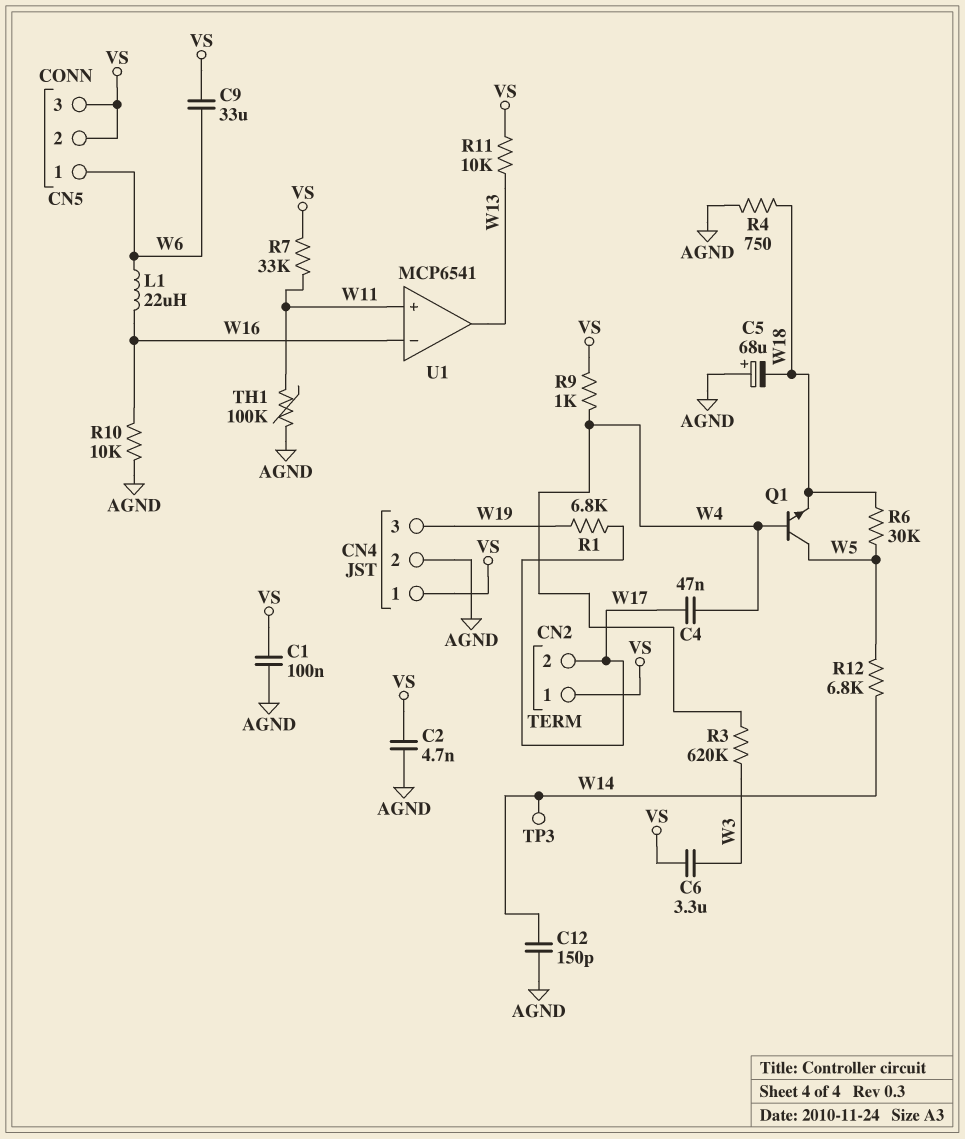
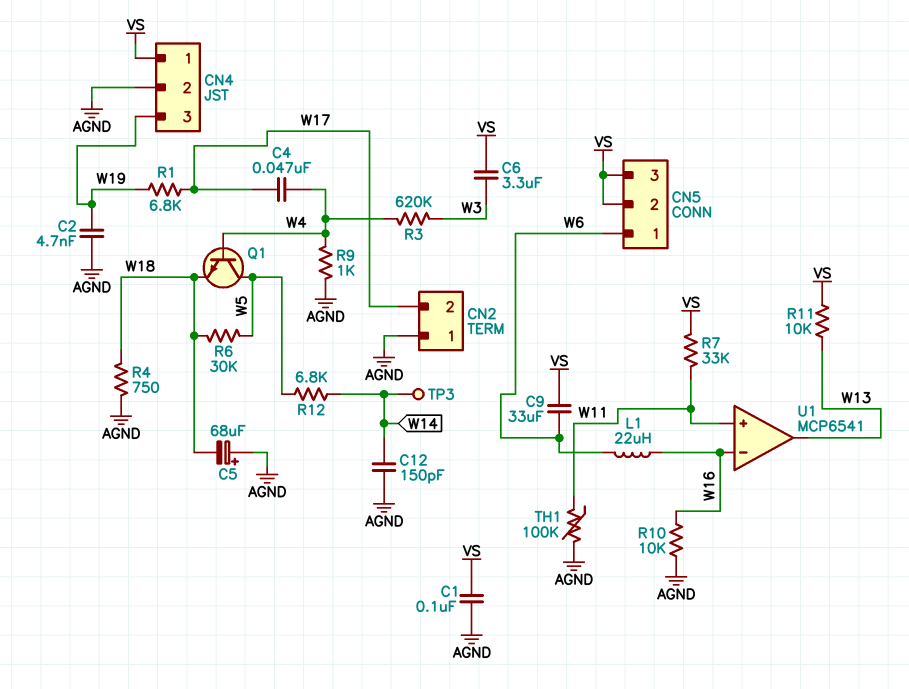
C2: 4.7nF (AGND, VS) -> 4.7nF (AGND, W19)
CN2 pin 1: VS -> AGND
R9: 1k (VS, W4) -> 1k (AGND, W4)

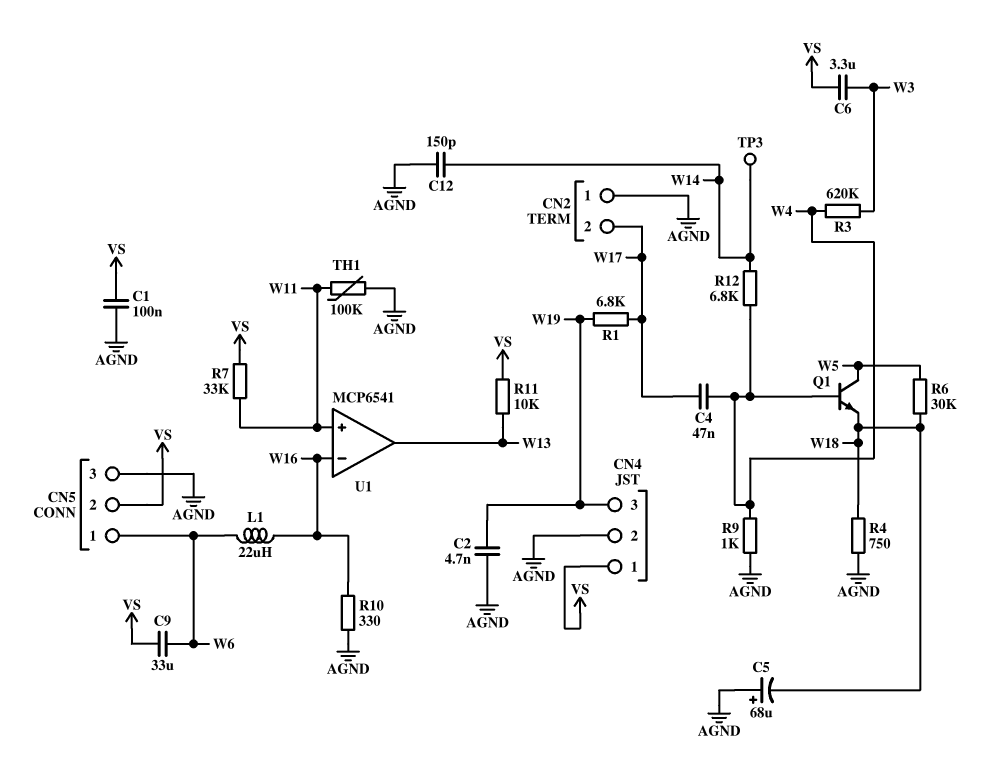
CN5 pin 3: VS -> AGND
R10: 10k (AGND, W16) -> 330 (AGND, W16)
R12: 6.8k (W5, W14) -> 6.8k (W4, W14)

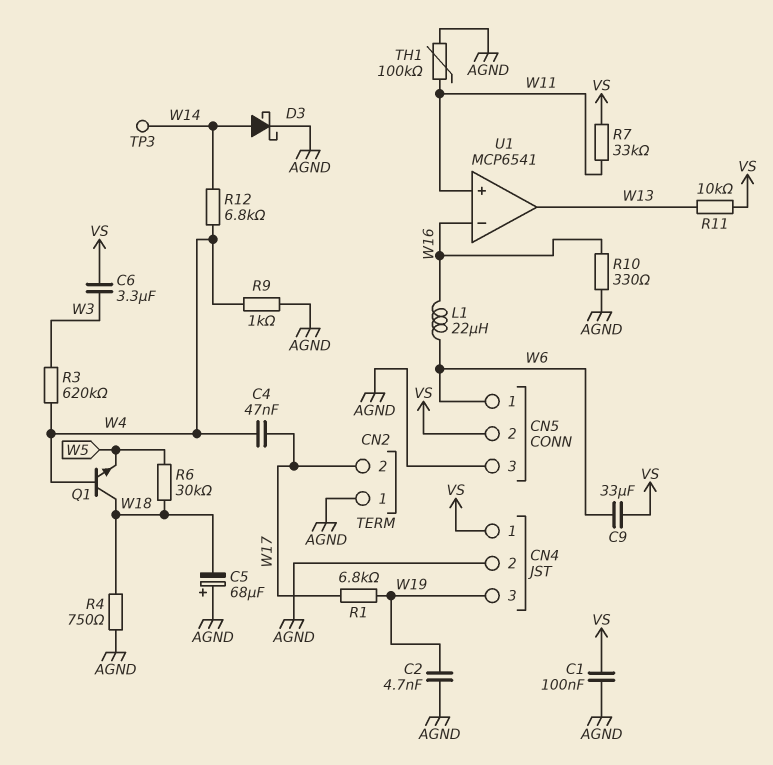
C12: 150pF (AGND, W14) -> none
D3: none -> schottky (A W14, K AGND)
Q1: NPN (B W4, C W5, E W18) -> NPN (B W4, C W18, E W5)

